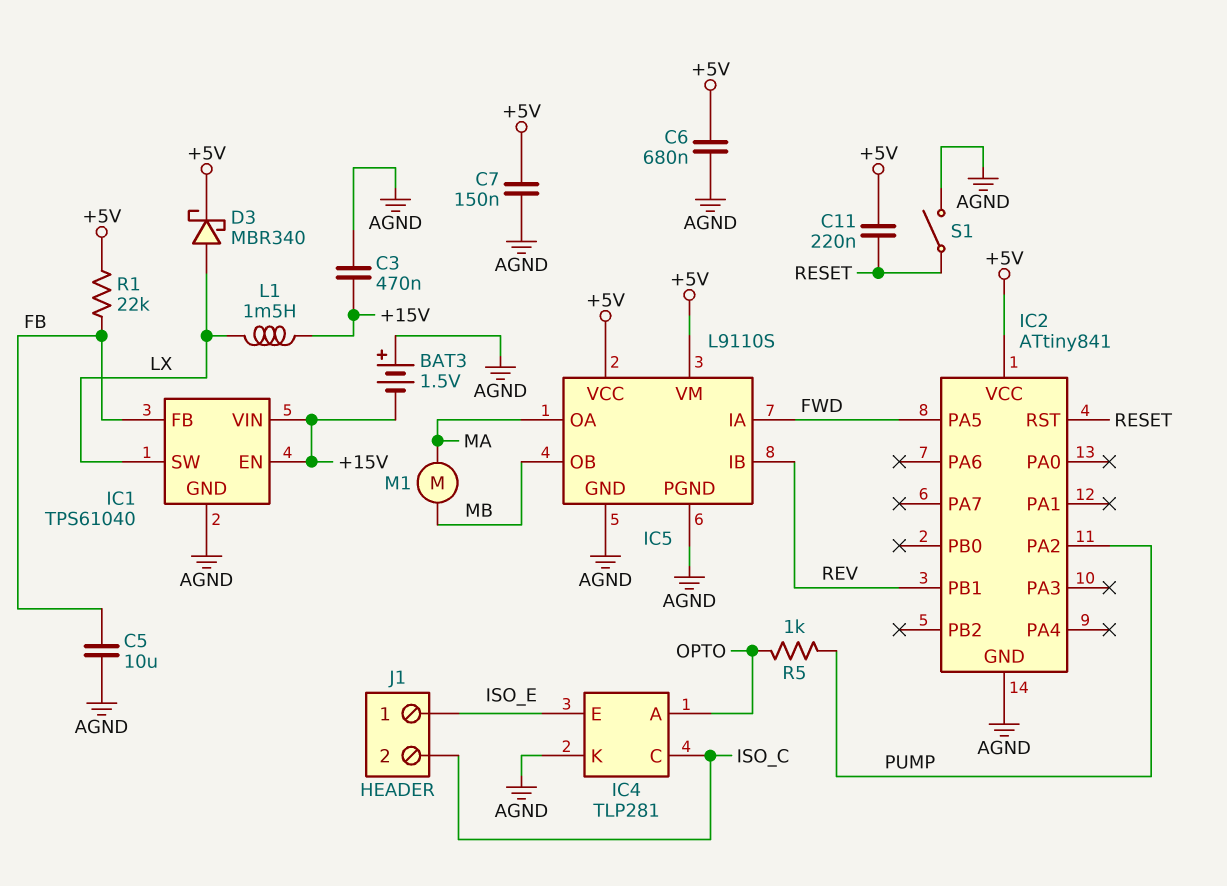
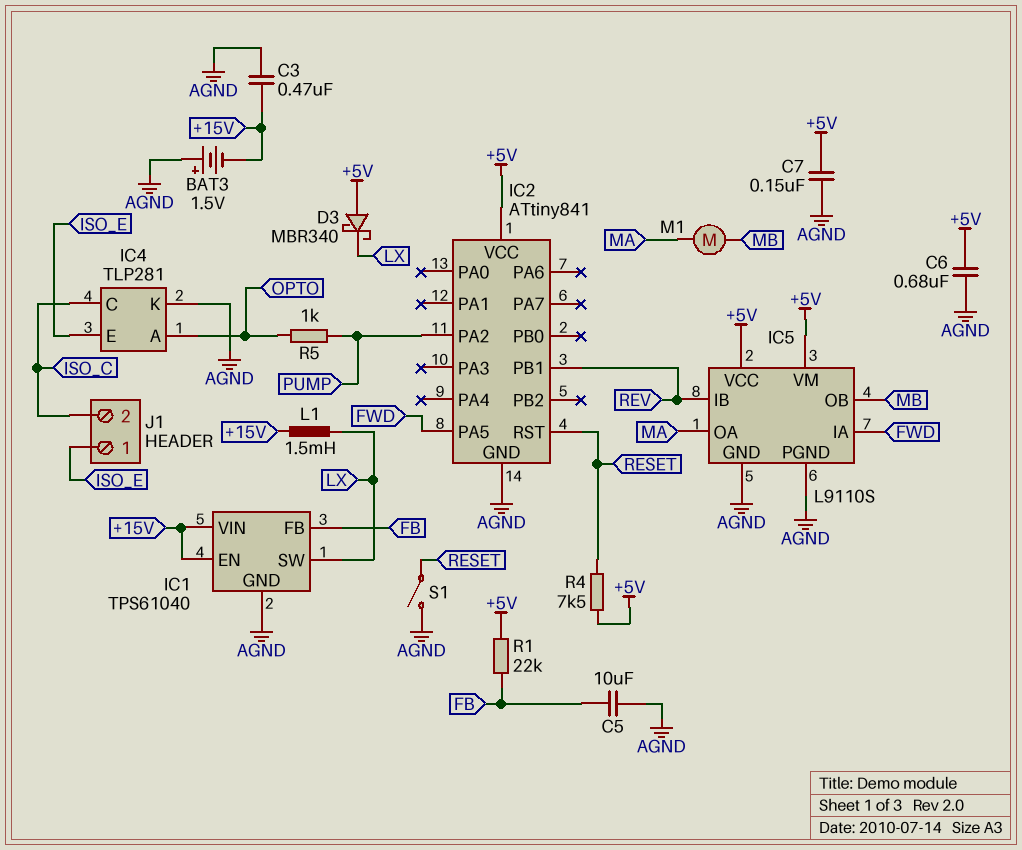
C11: 220nF (+5V, RESET) -> none
D3: schottky MBR340 (A LX, K +5V) -> schottky MBR340 (A +5V, K LX)
R4: none -> 7.5k (+5V, RESET)

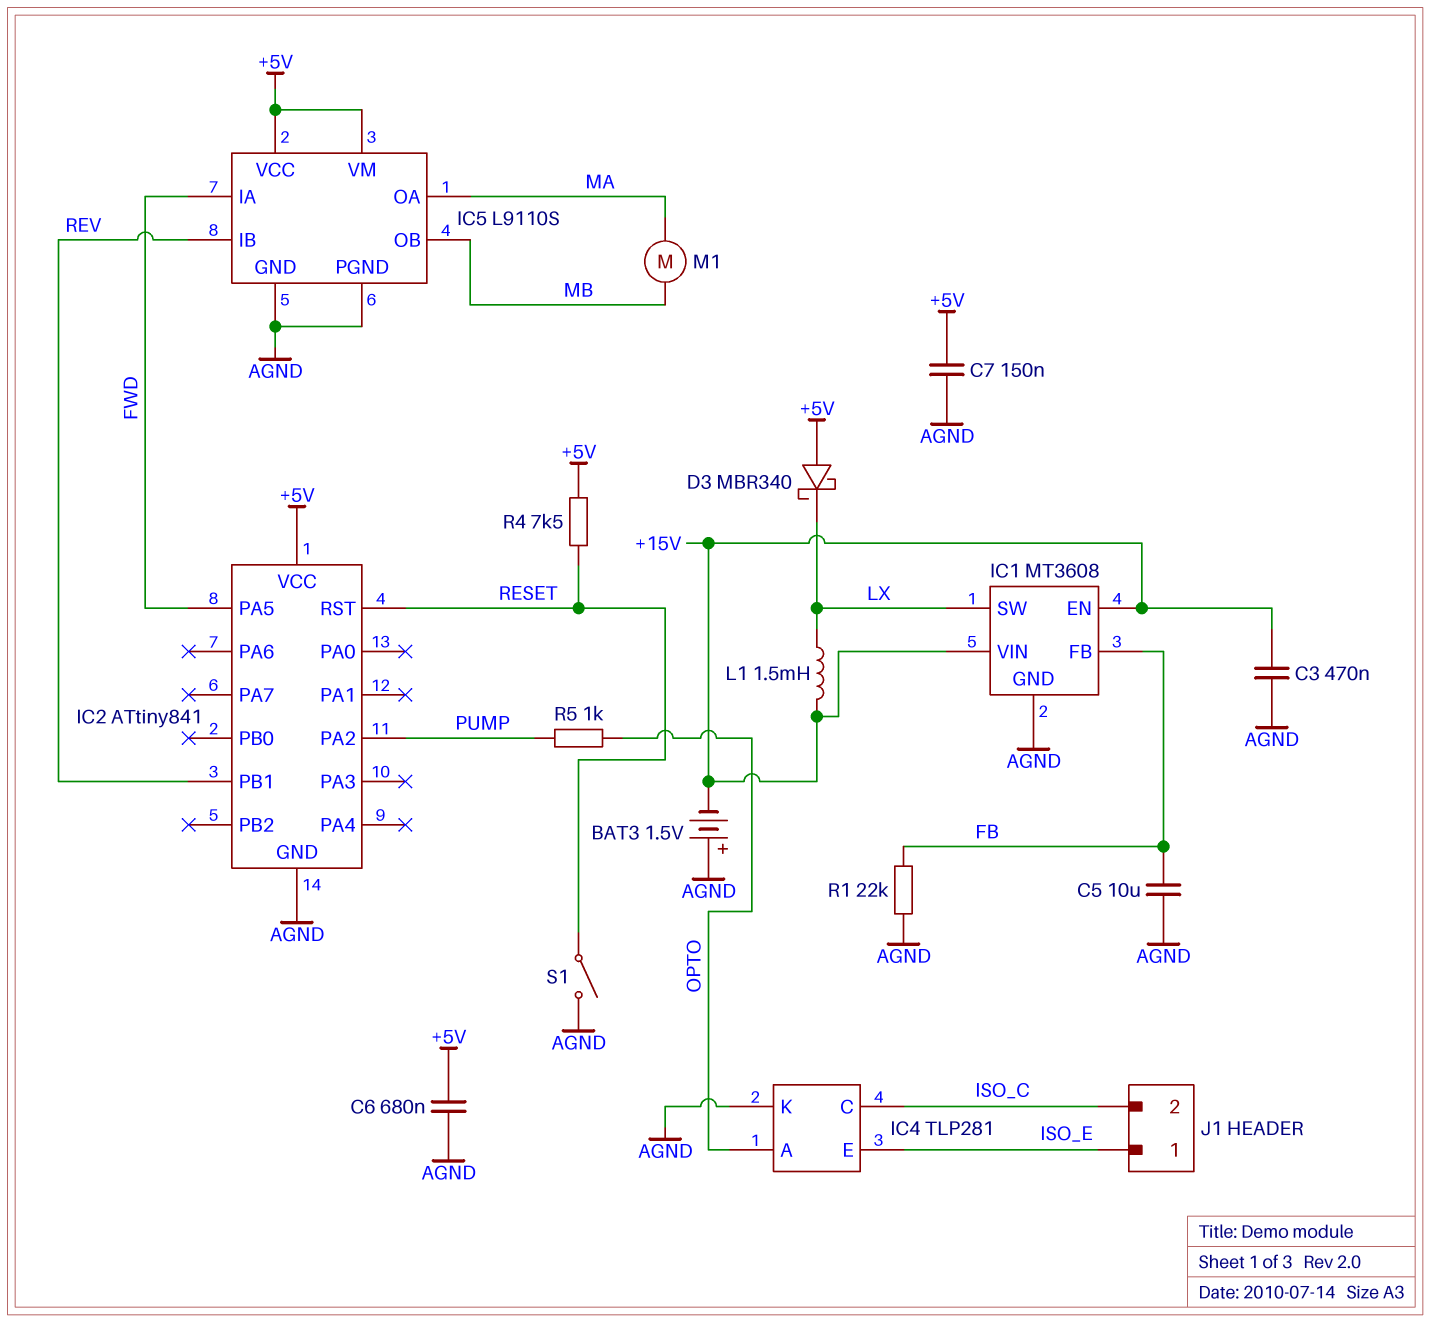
IC1: TPS61040 -> MT3608
R1: 22k (+5V, FB) -> 22k (AGND, FB)

